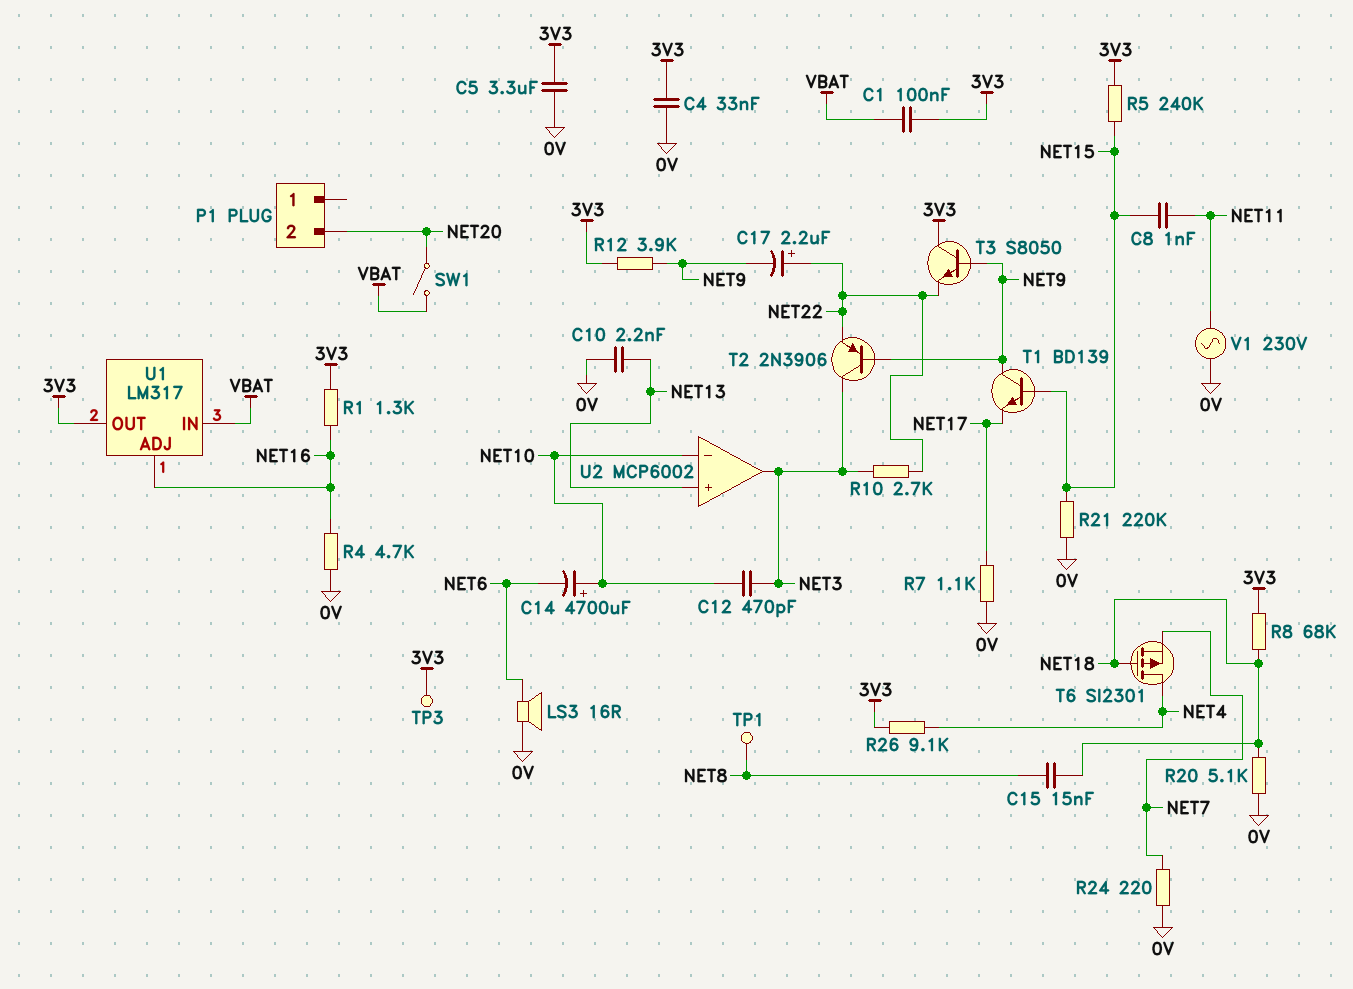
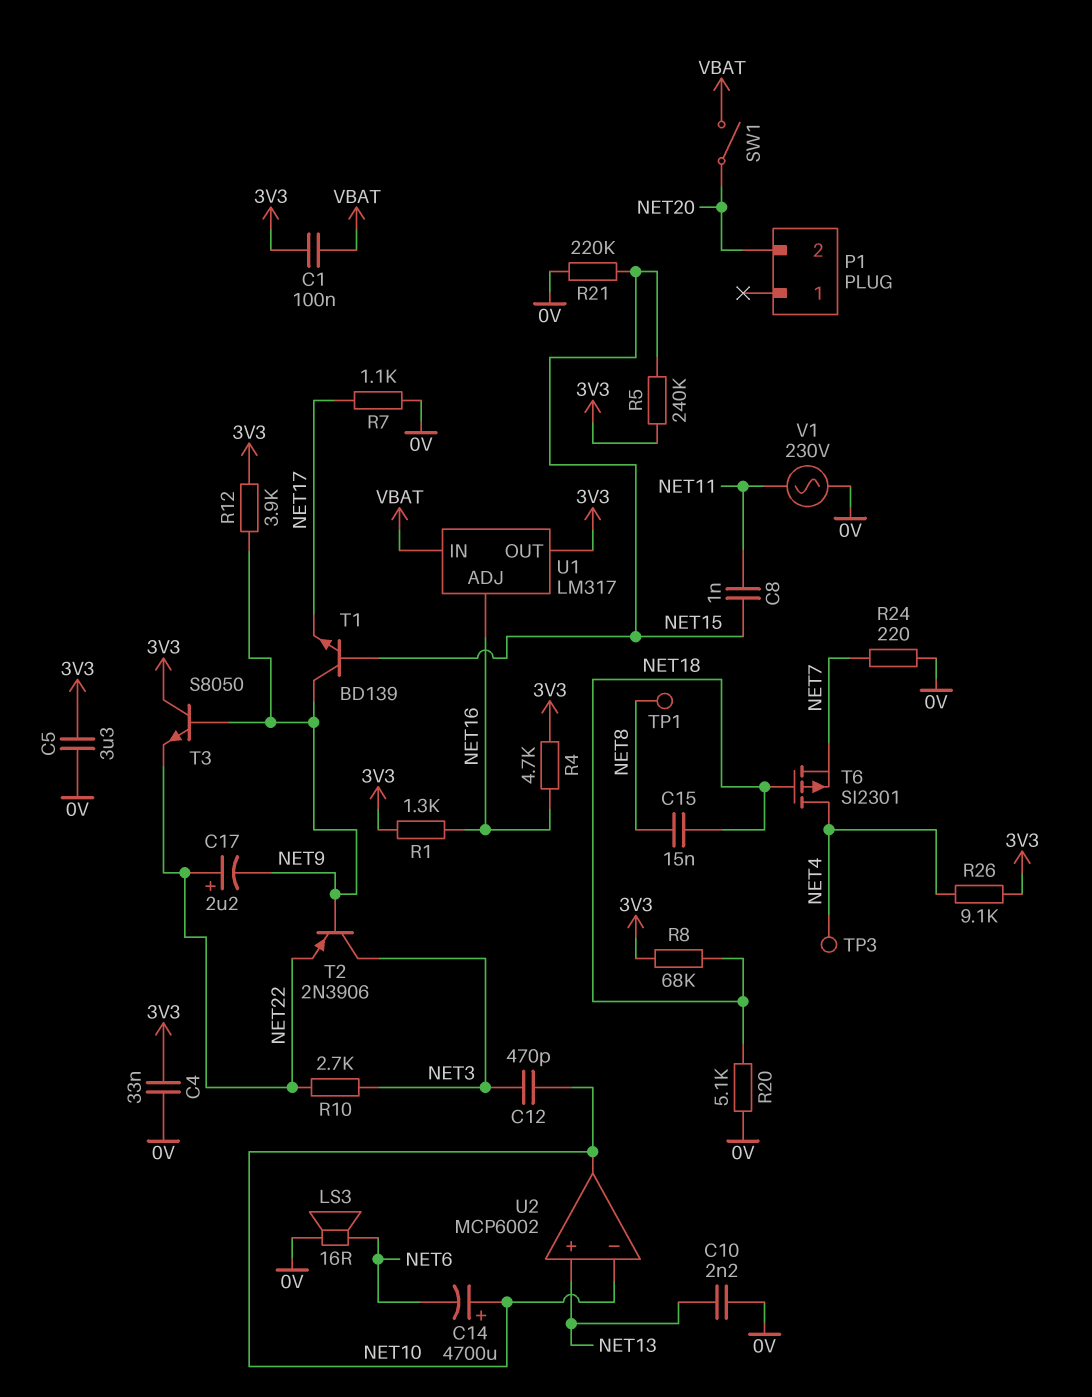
R4: 4.7k (0V, NET16) -> 4.7k (3V3, NET16)
TP3: test point (3V3) -> test point (NET4)
U2 pin out: NET3 -> NET10

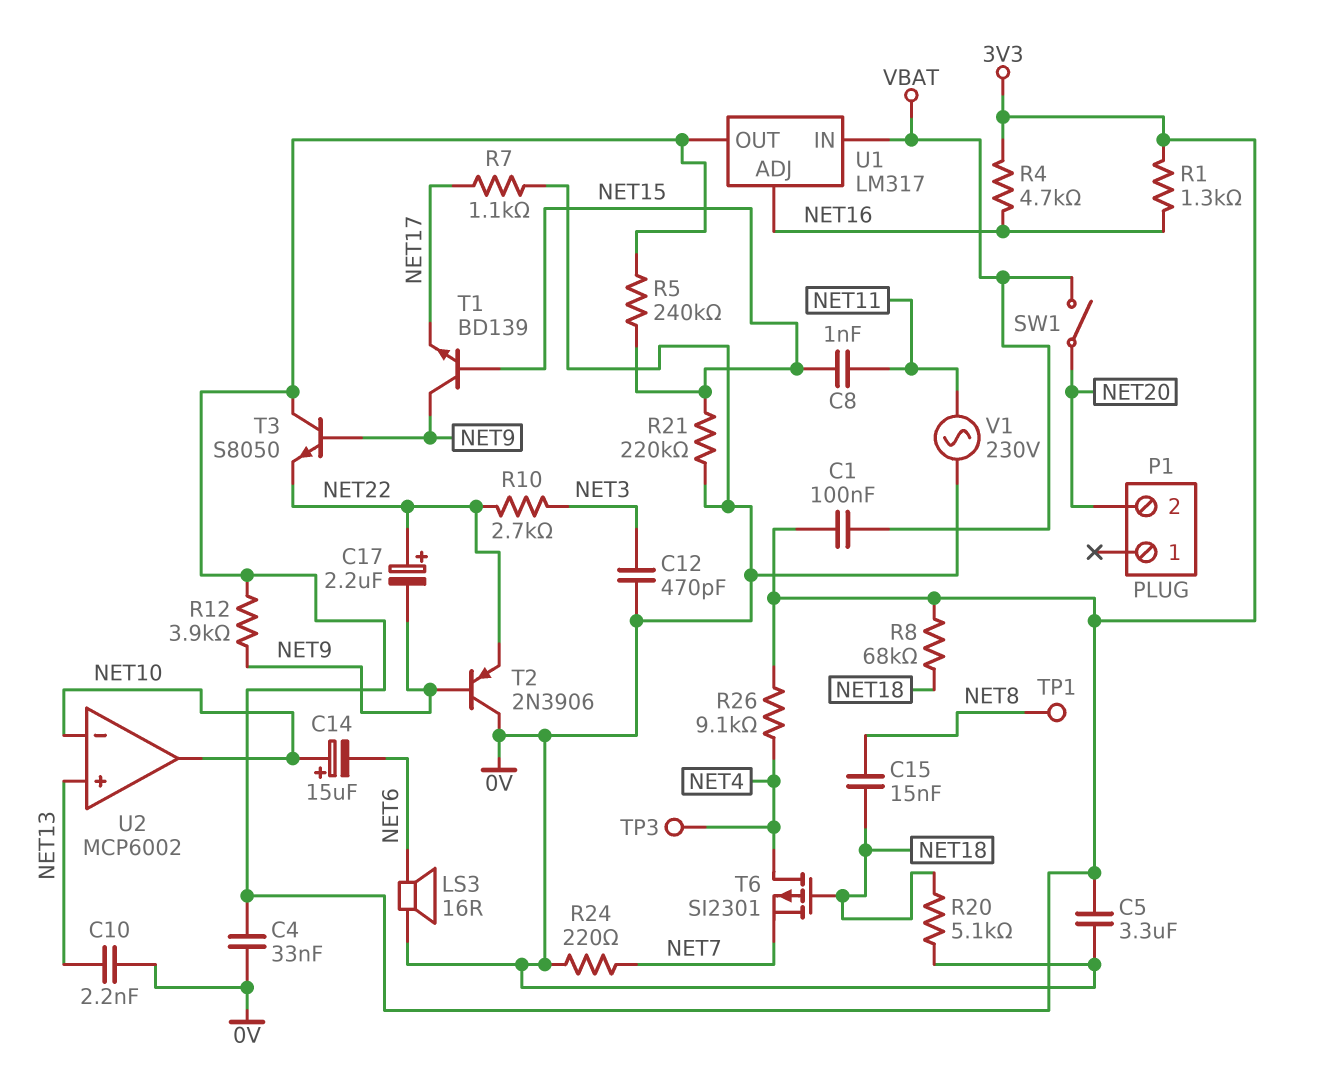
C12: 470pF (NET3, NET10) -> 470pF (0V, NET3)
C14: 4700uF (plus NET10, minus NET6) -> 15uF (plus NET10, minus NET6)
T2: PNP 2N3906 (B NET9, C NET3, E NET22) -> PNP 2N3906 (B NET9, C 0V, E NET22)

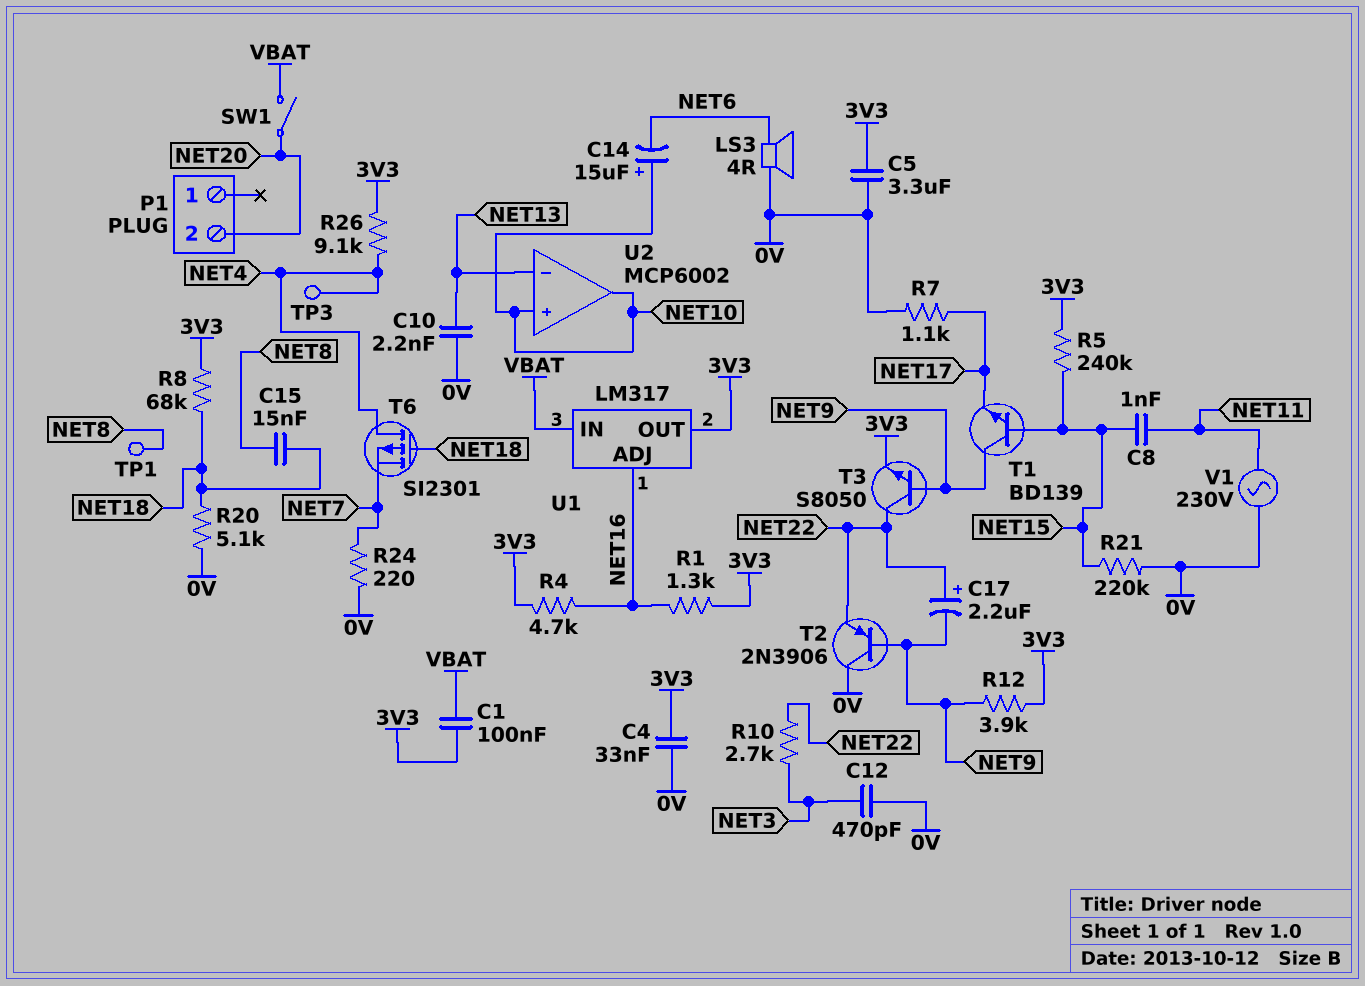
LS3: speaker 16R (0V, NET6) -> speaker 4R (0V, NET6)
T3: NPN S8050 (B NET9, C 3V3, E NET22) -> NPN S8050 (B NET9, C NET22, E 3V3)
U2 pin in+: NET13 -> NET10
U2 pin in-: NET10 -> NET13

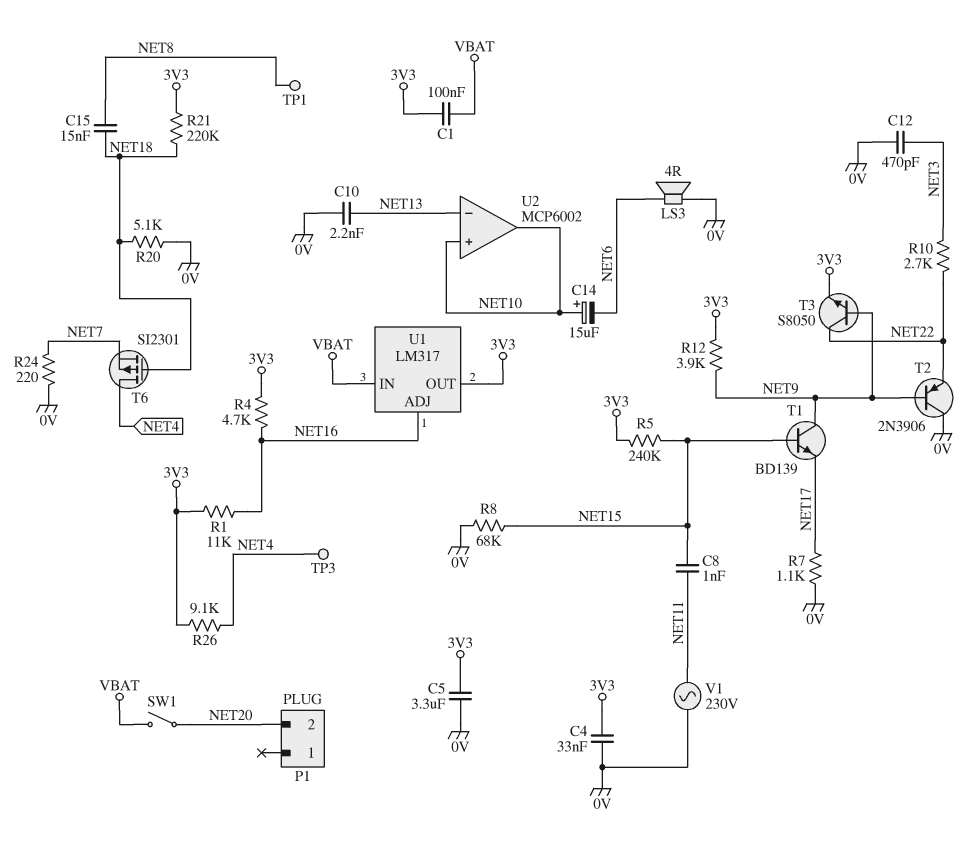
C17: 2.2uF (plus NET22, minus NET9) -> none
R1: 1.3k (3V3, NET16) -> 11k (3V3, NET16)
R8: 68k (3V3, NET18) -> 68k (0V, NET15)
R21: 220k (0V, NET15) -> 220k (3V3, NET18)

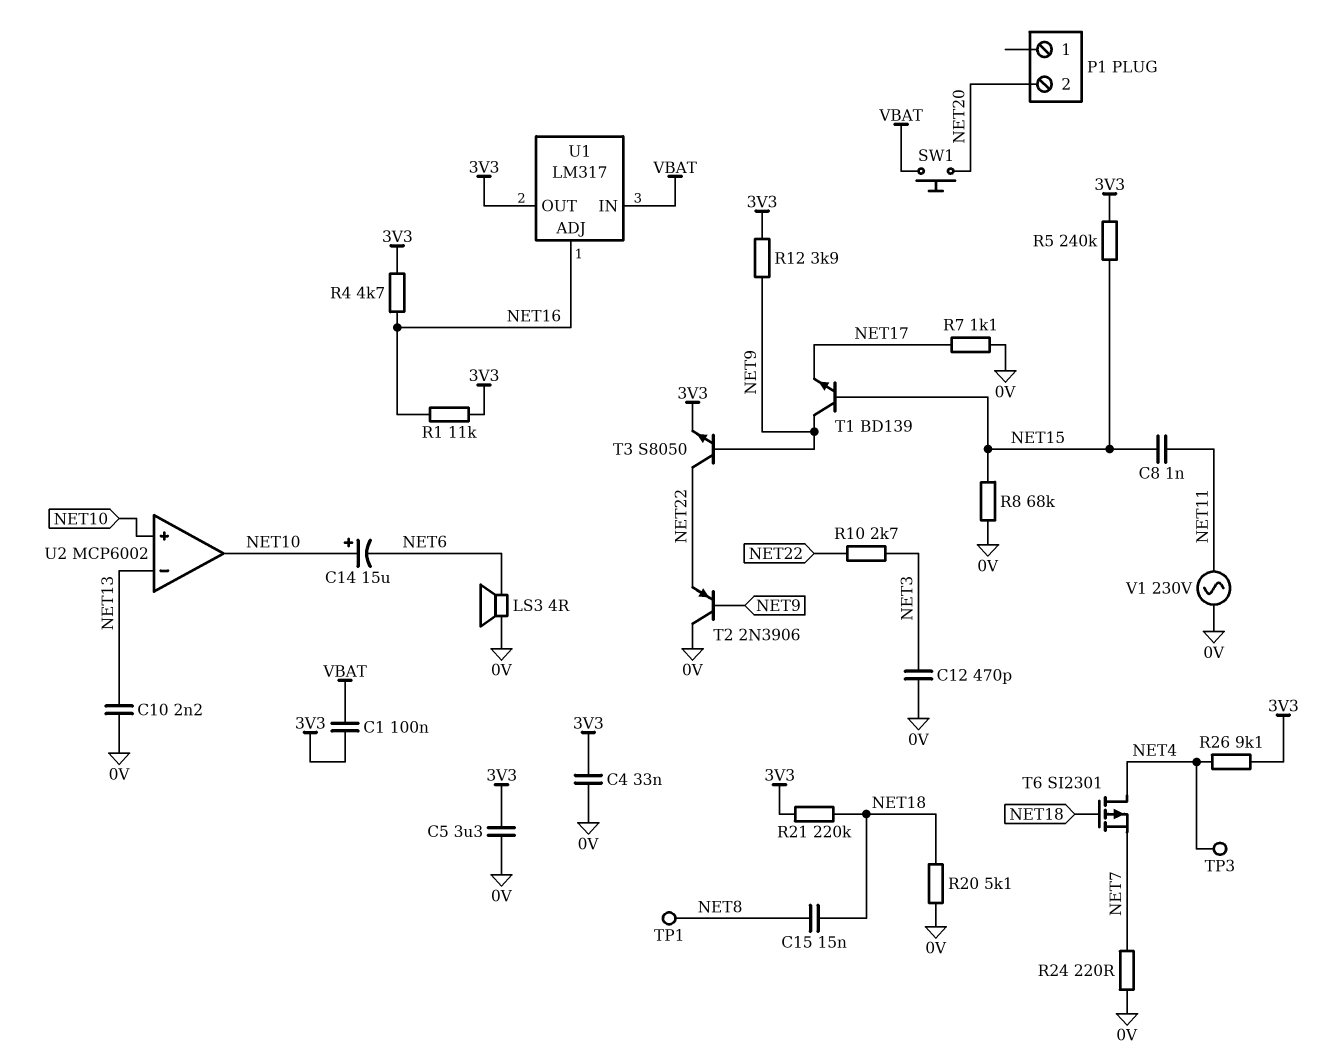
SW1: switch (NET20, VBAT) -> button (NET20, VBAT)

